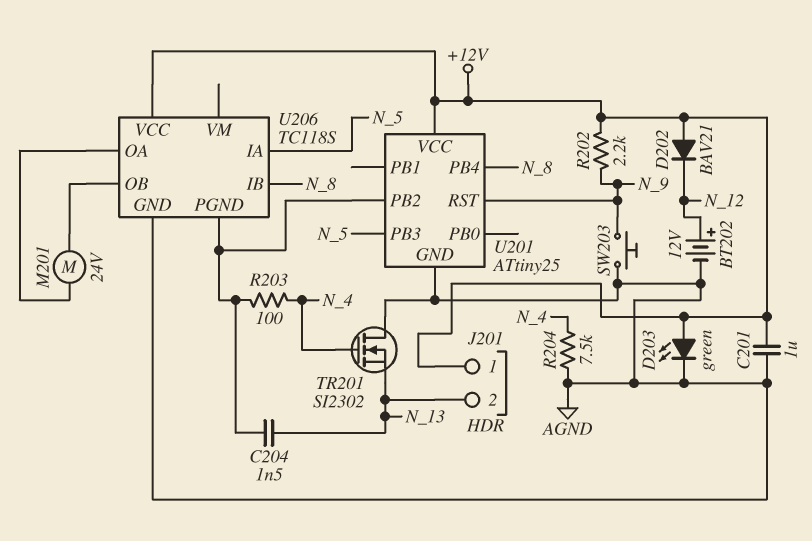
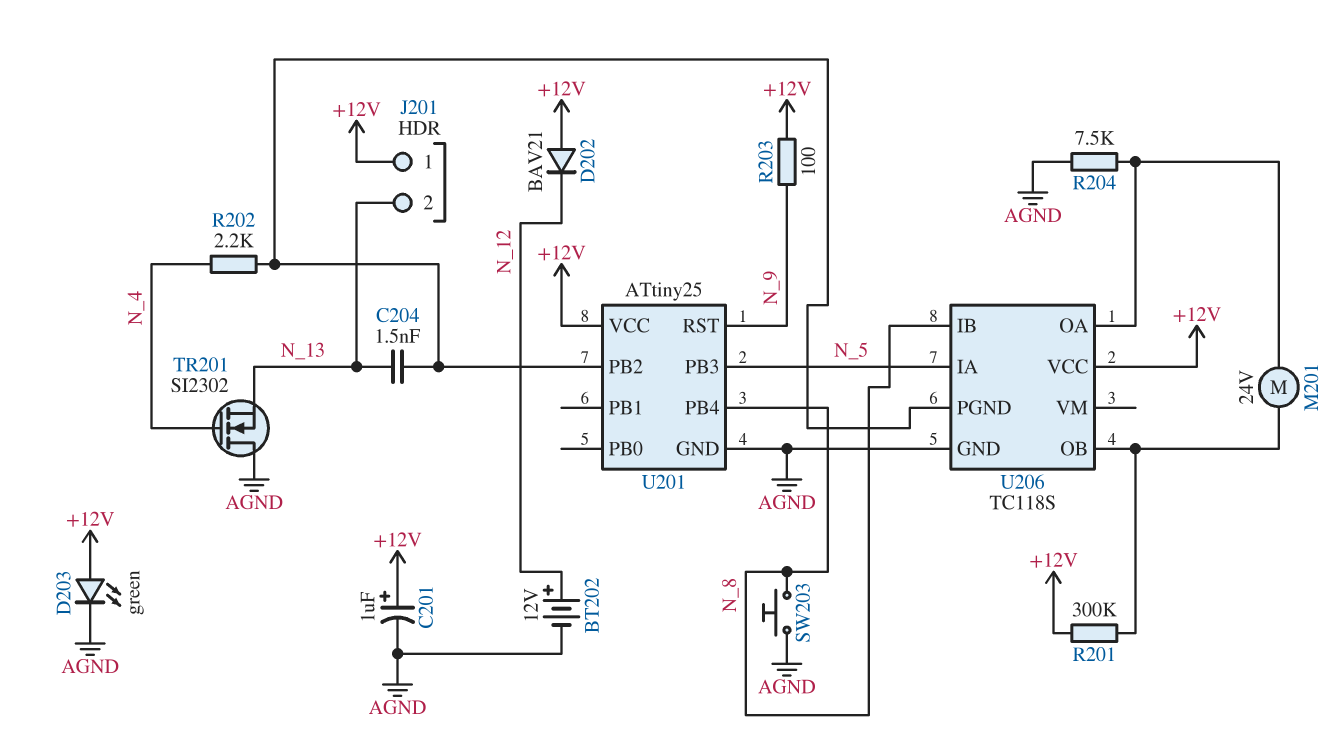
C201: 1uF (+12V, AGND) -> 1uF (plus +12V, minus AGND)
R201: none -> 300k (+12V, U206/OB)
R202: 2.2k (+12V, N_9) -> 2.2k (N_4, U201/PB2)
R203: 100 (N_4, U201/PB2) -> 100 (+12V, N_9)
R204: 7.5k (AGND, N_4) -> 7.5k (AGND, U206/OA)
SW203: button (AGND, N_9) -> button (AGND, N_8)

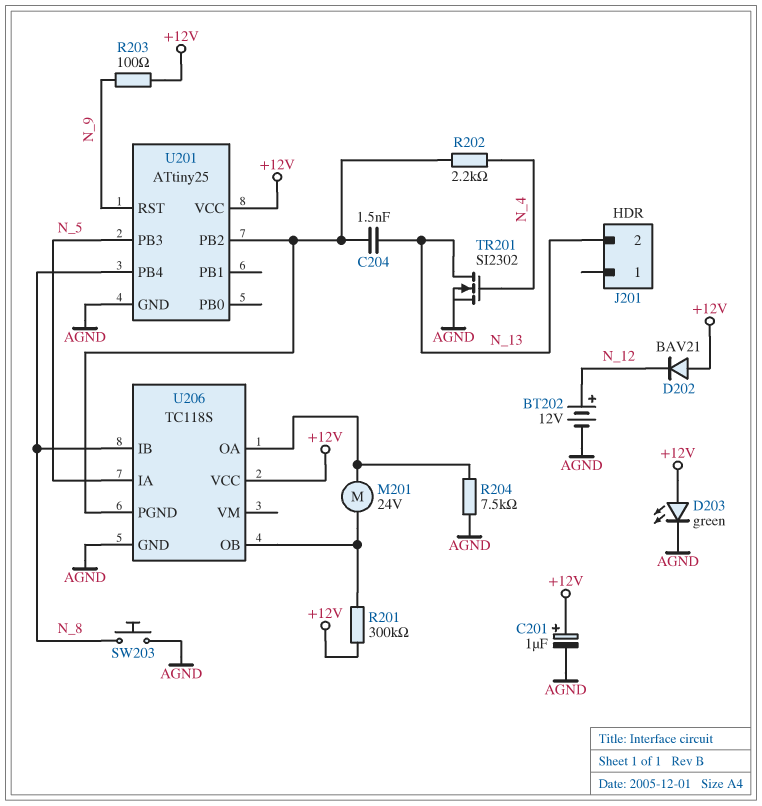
J201 pin 1: +12V -> none
TR201: NMOS SI2302 (G N_4, D AGND, S N_13) -> NMOS SI2302 (G N_4, D N_13, S AGND)

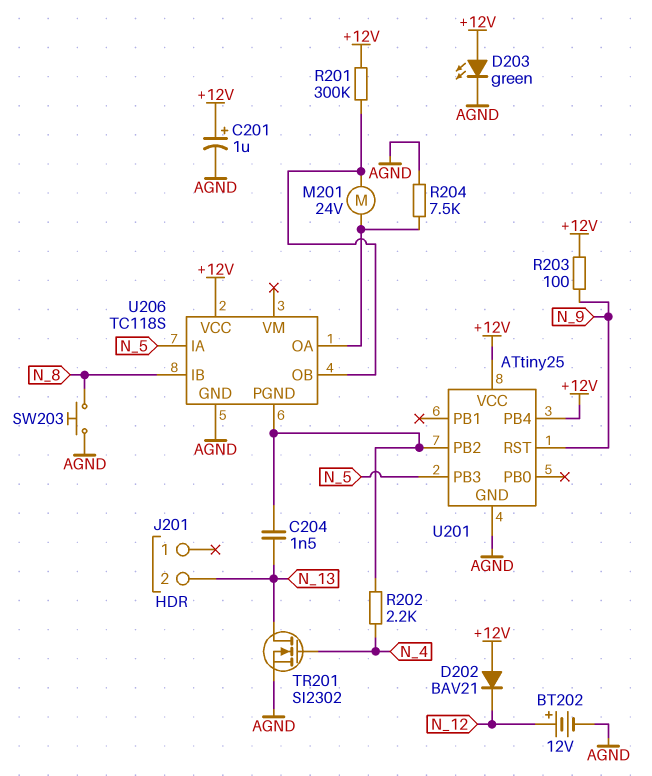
U201 pin PB4: N_8 -> +12V

